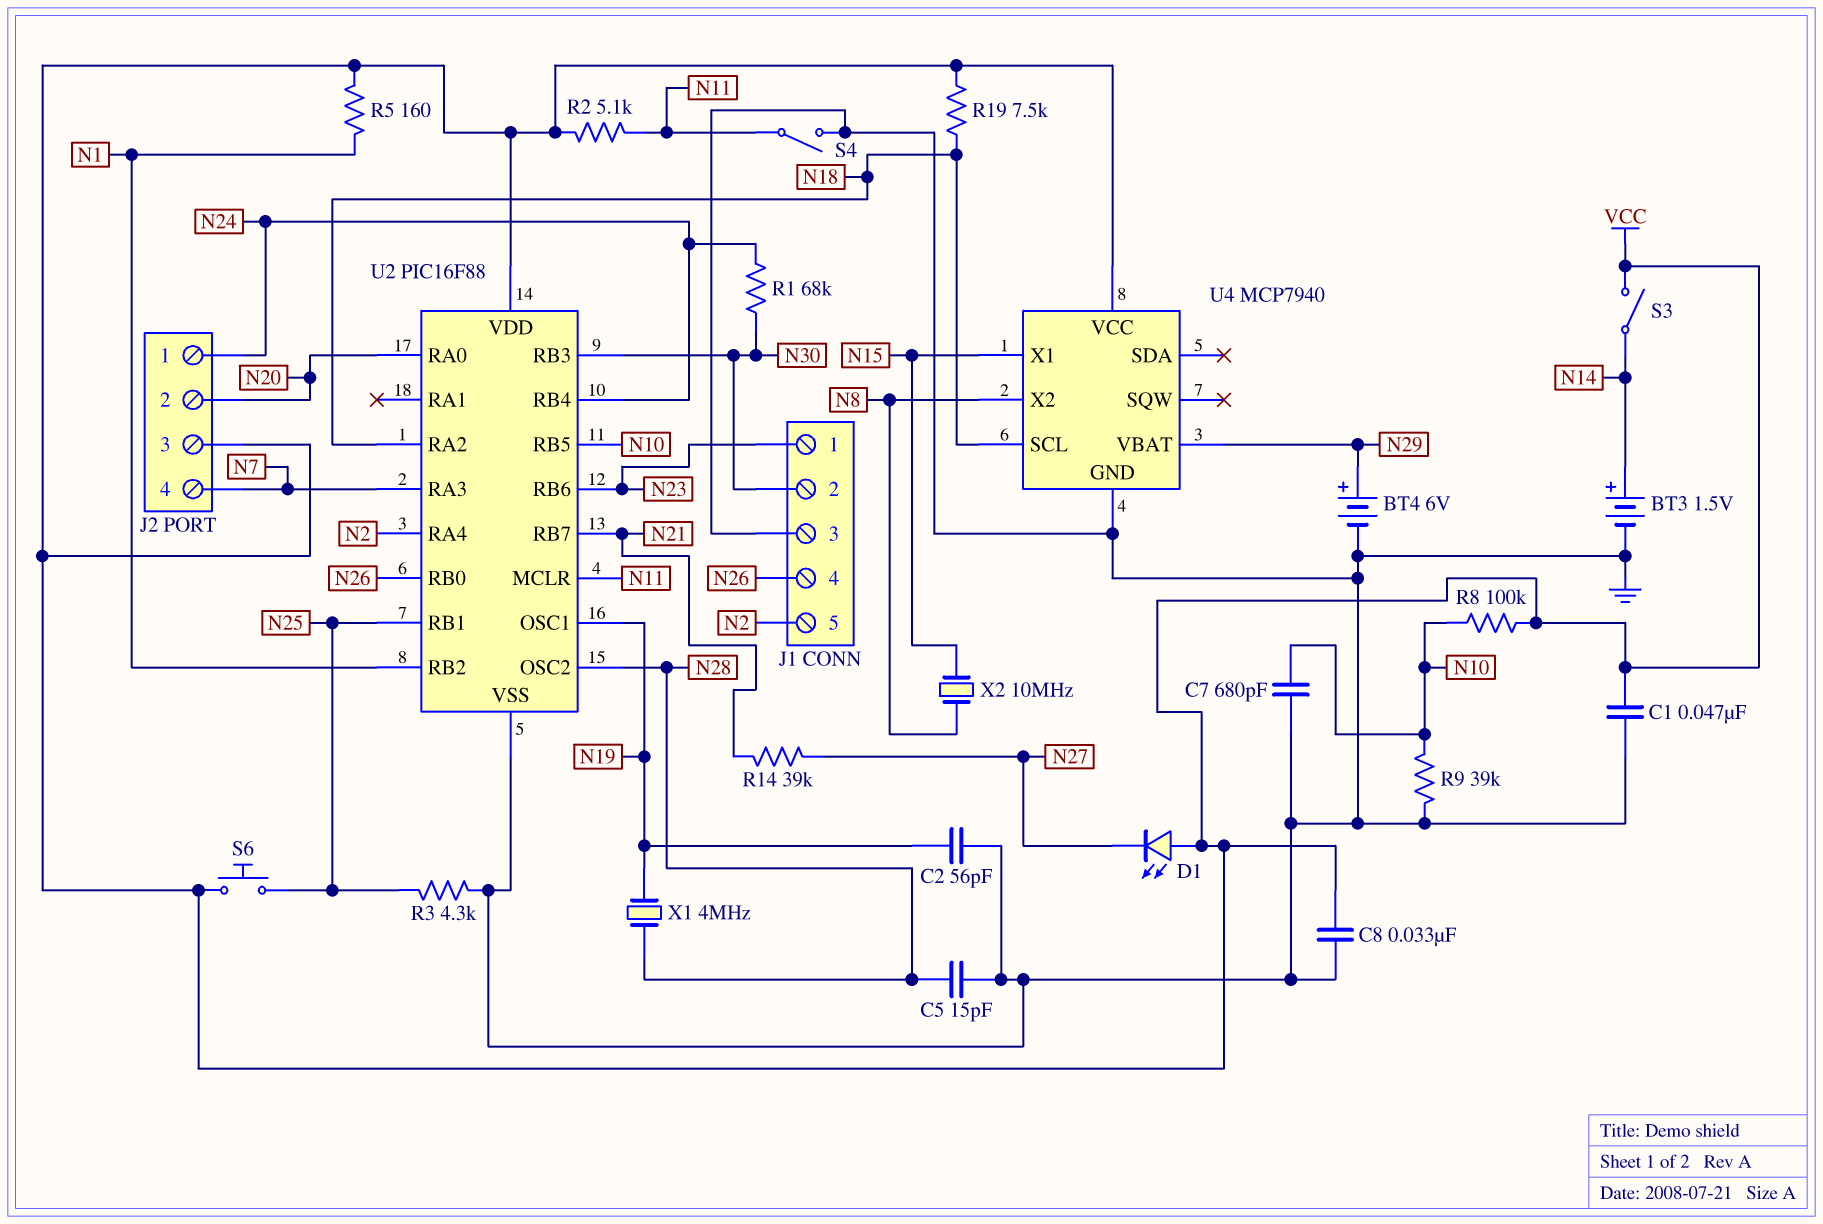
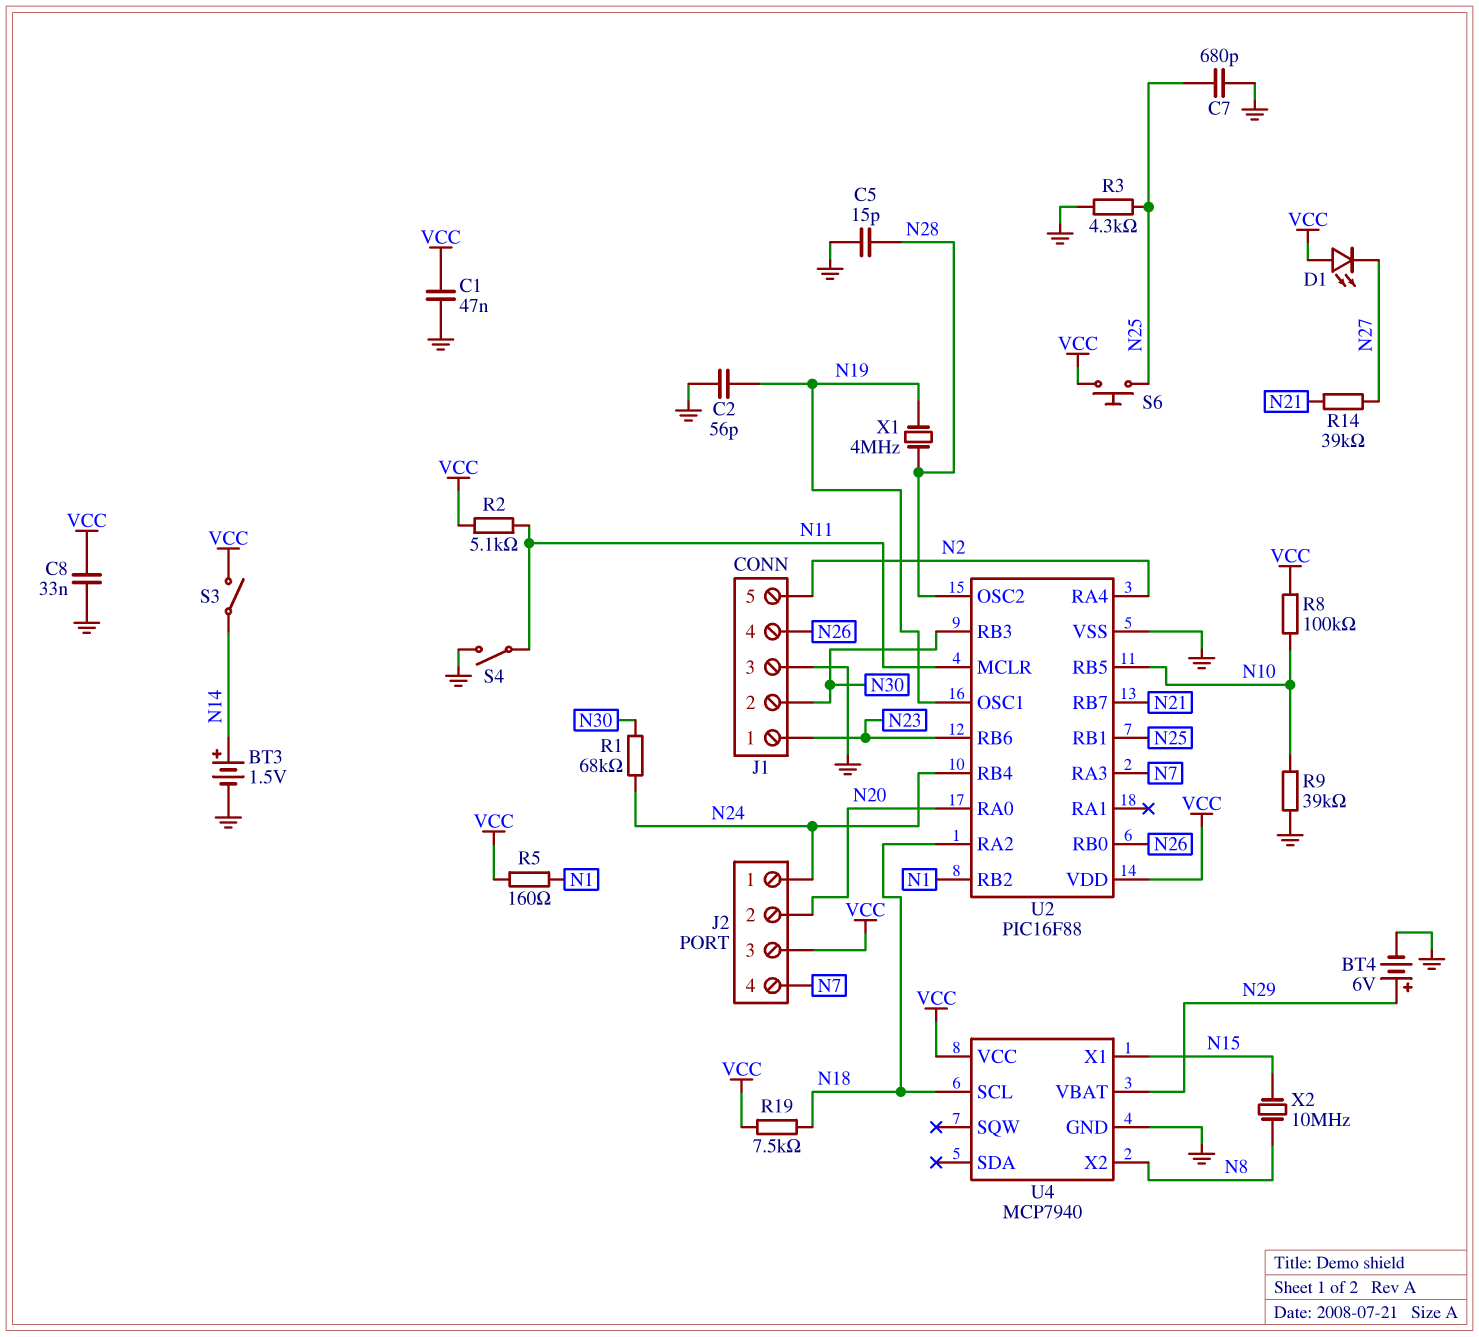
C7: 680pF (GND, N10) -> 680pF (GND, N25)

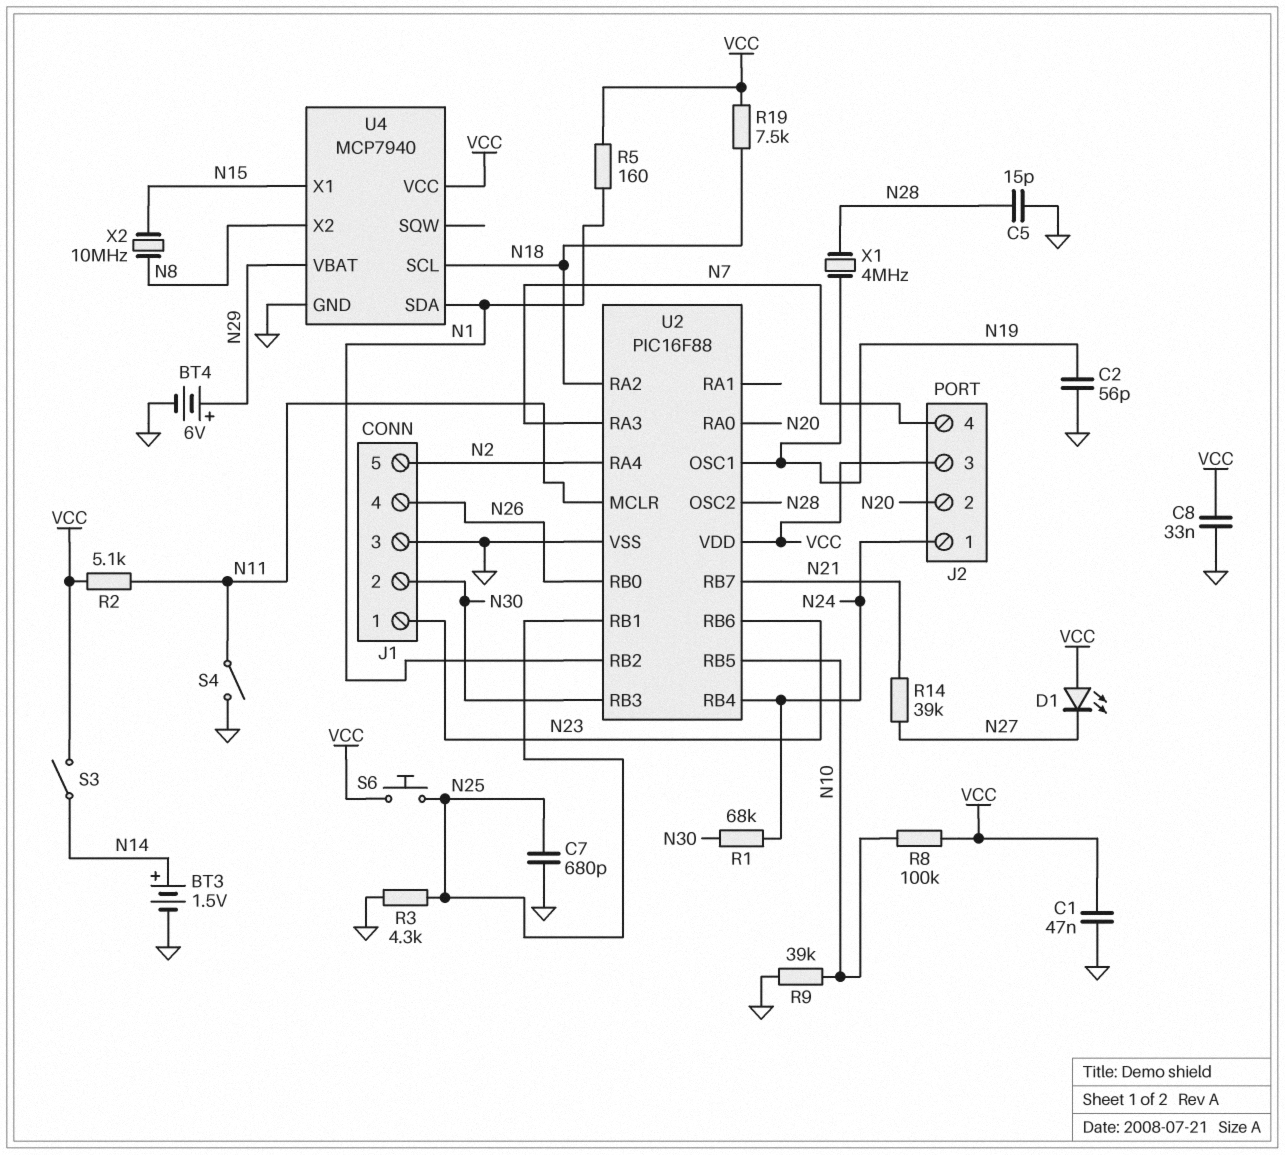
U4 pin SDA: none -> N1

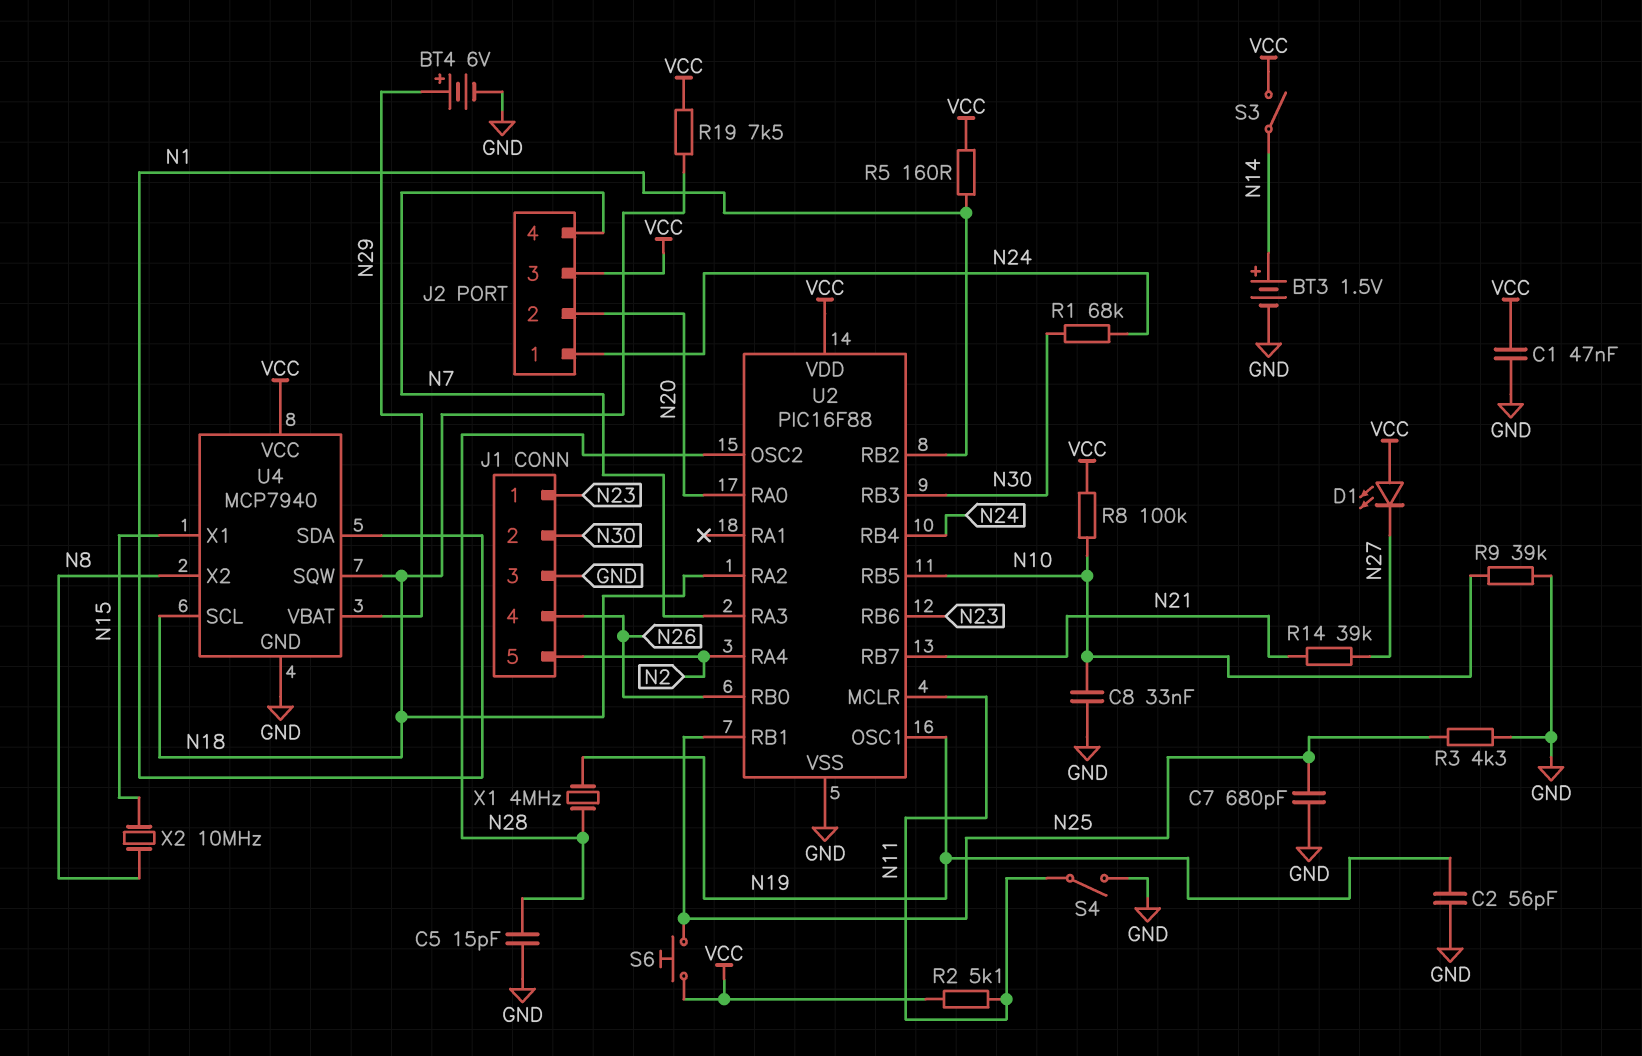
C8: 33nF (GND, VCC) -> 33nF (GND, N10)
U4 pin SQW: none -> N18

